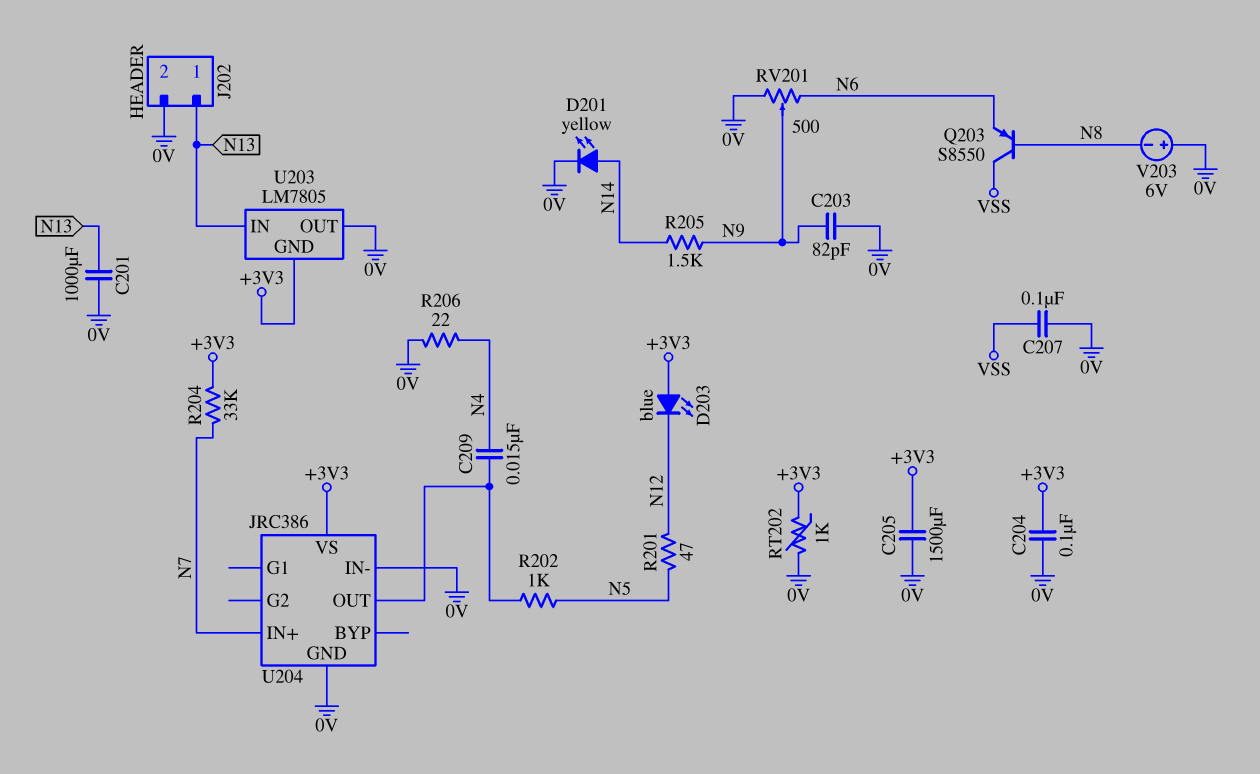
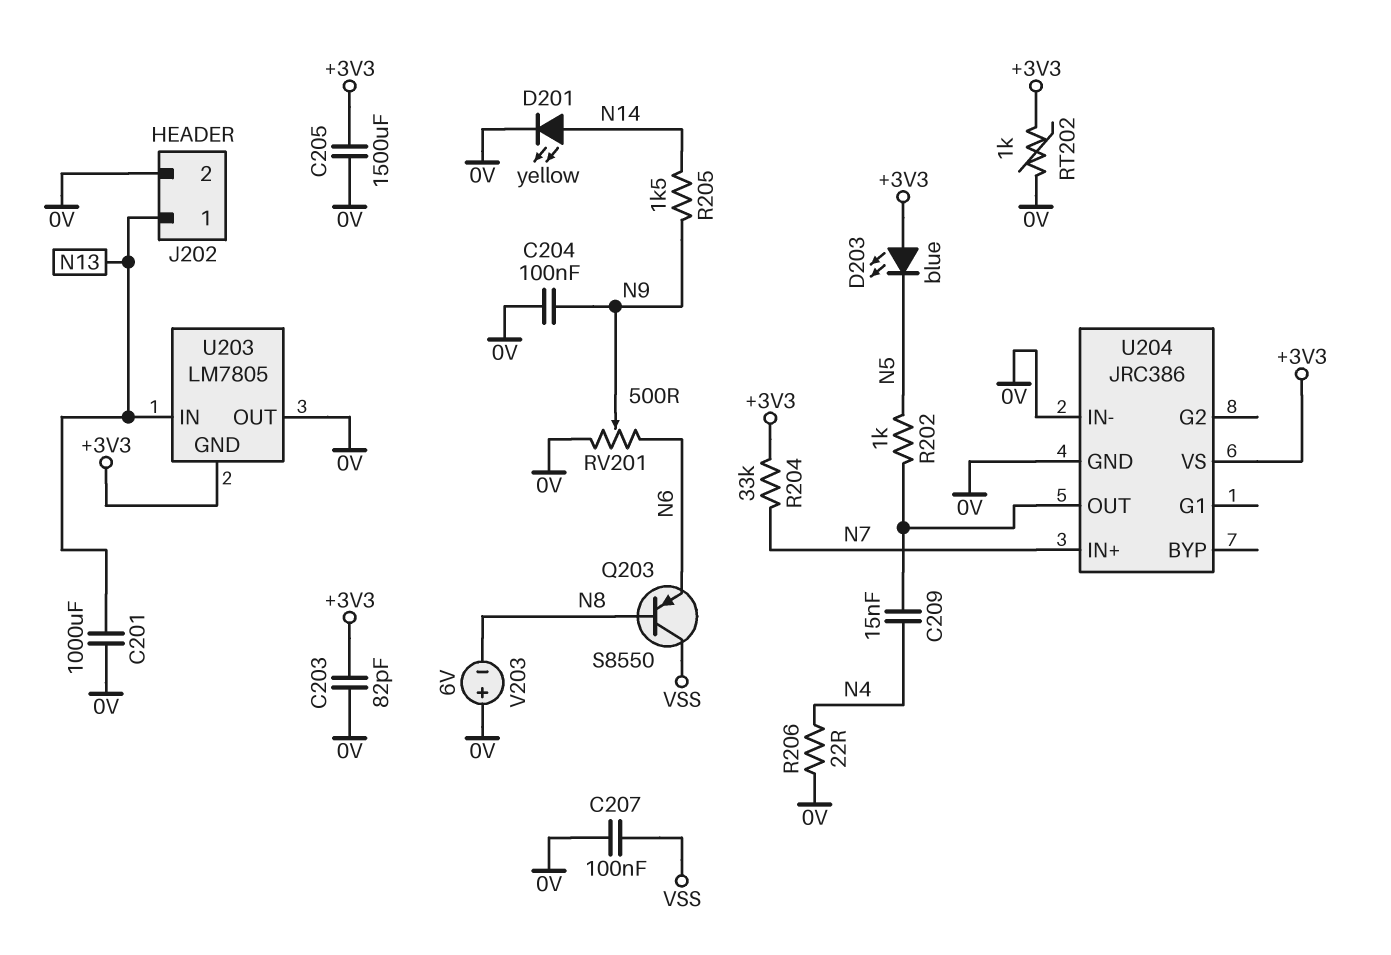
C203: 82pF (0V, N9) -> 82pF (+3V3, 0V)
C204: 100nF (+3V3, 0V) -> 100nF (0V, N9)
D203: LED blue (A +3V3, K N12) -> LED blue (A +3V3, K N5)
R201: 47 (N5, N12) -> none

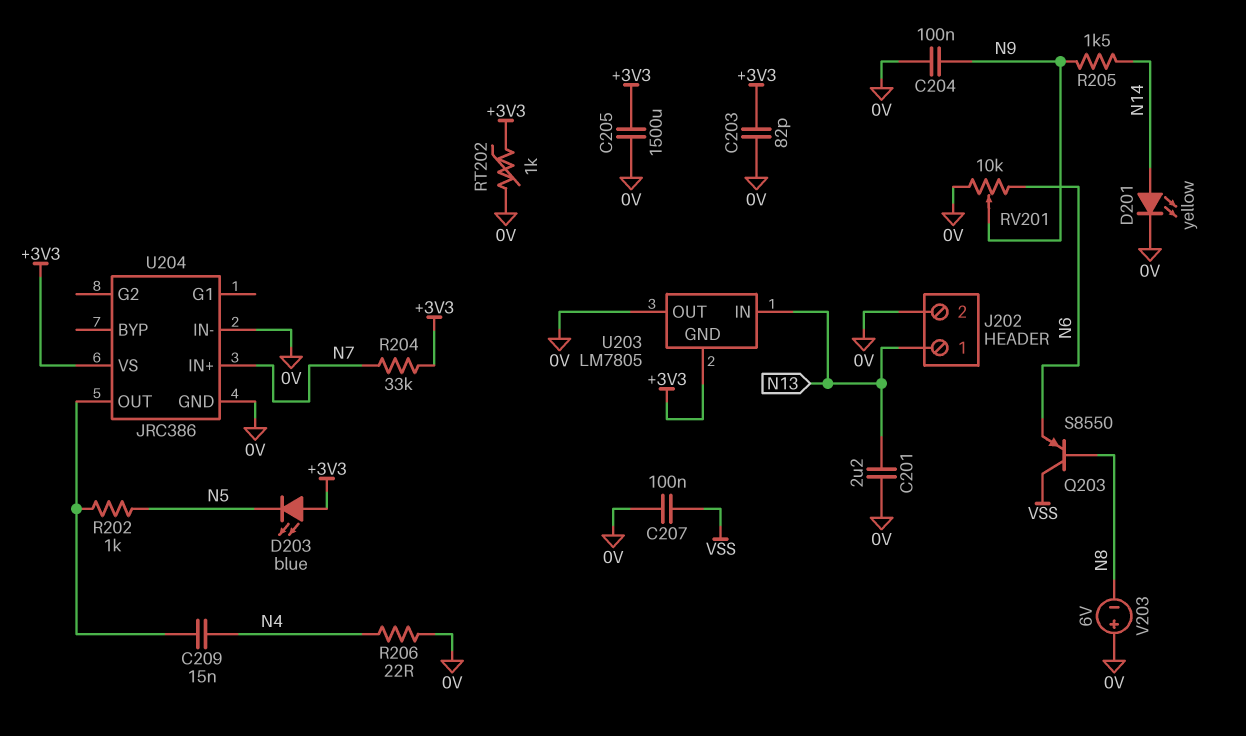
C201: 1000uF (0V, N13) -> 2.2uF (0V, N13)
RV201: 500 (0V, N6, wiper N9) -> 10k (0V, N6, wiper N9)

